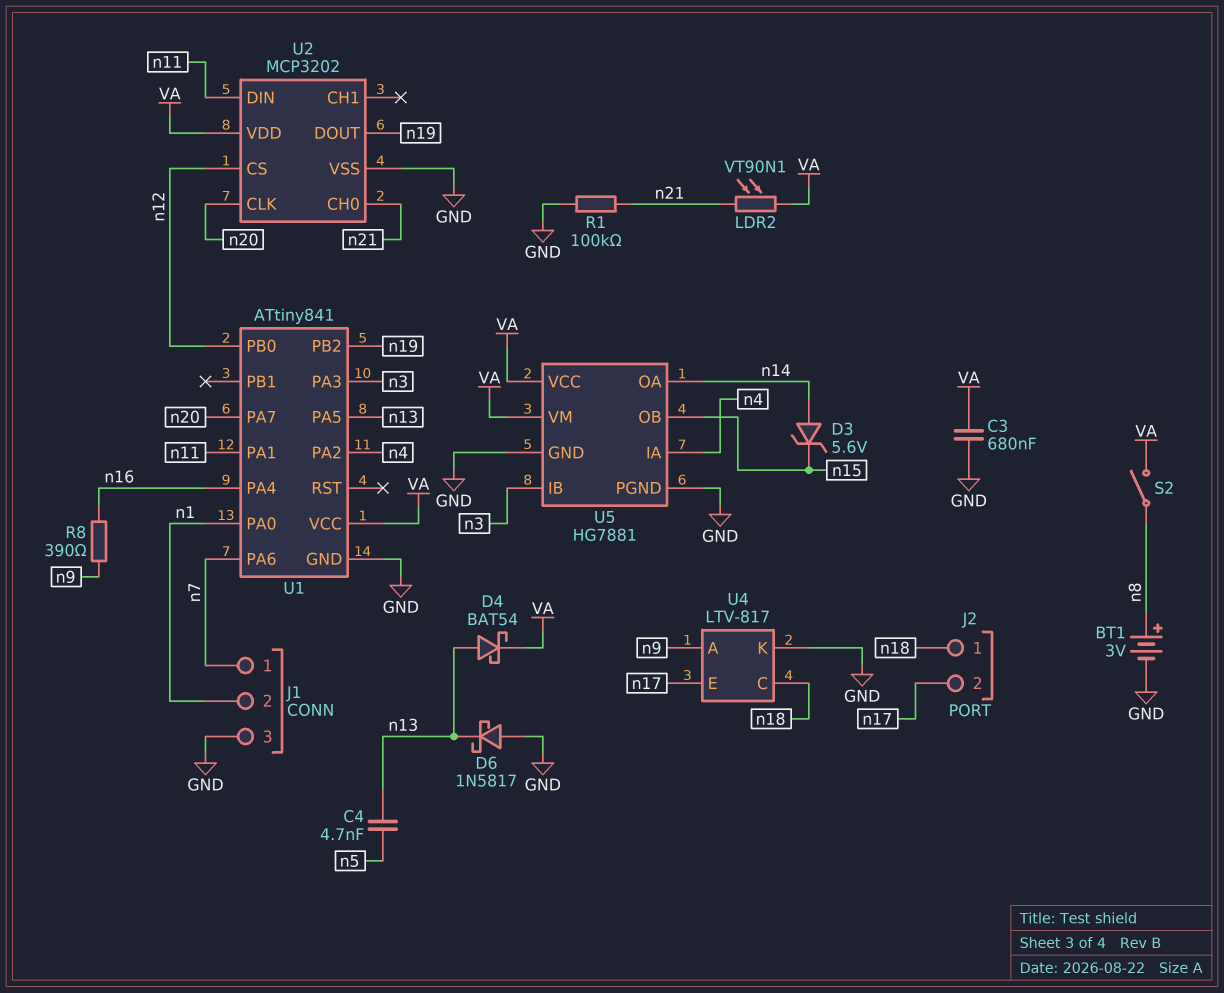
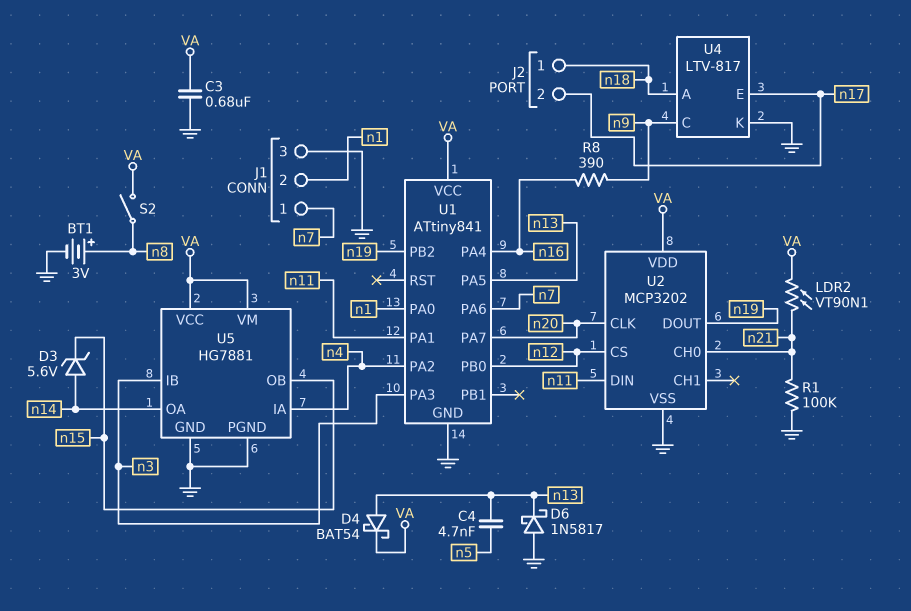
U4 pin A: n9 -> n18
U4 pin C: n18 -> n9

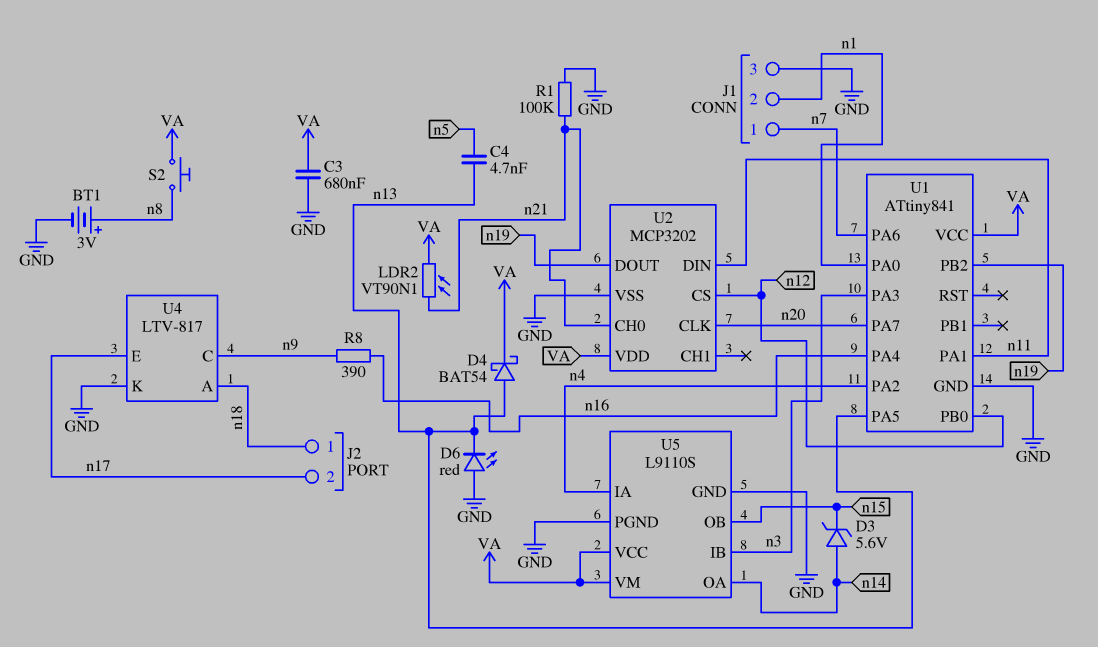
D6: schottky 1N5817 (A GND, K n13) -> LED red (A GND, K n13)
S2: switch (VA, n8) -> button (VA, n8)
U5: HG7881 -> L9110S

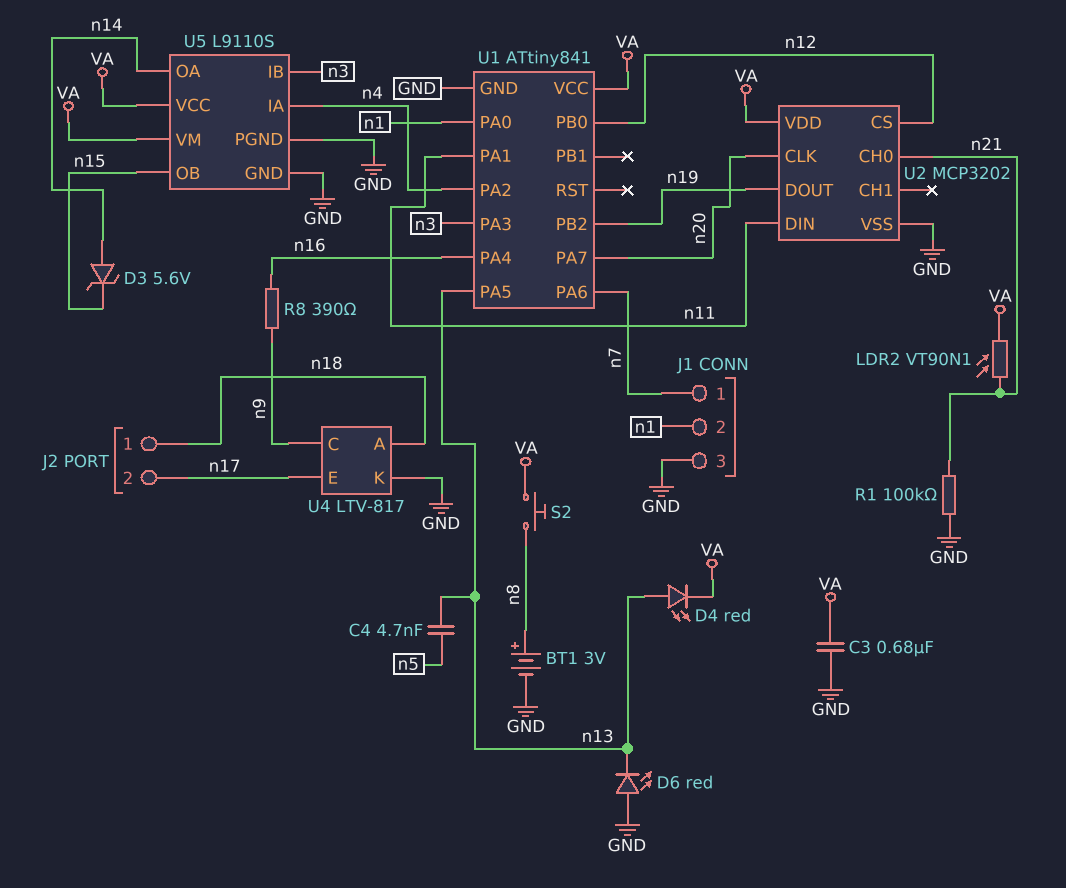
D4: schottky BAT54 (A n13, K VA) -> LED red (A n13, K VA)

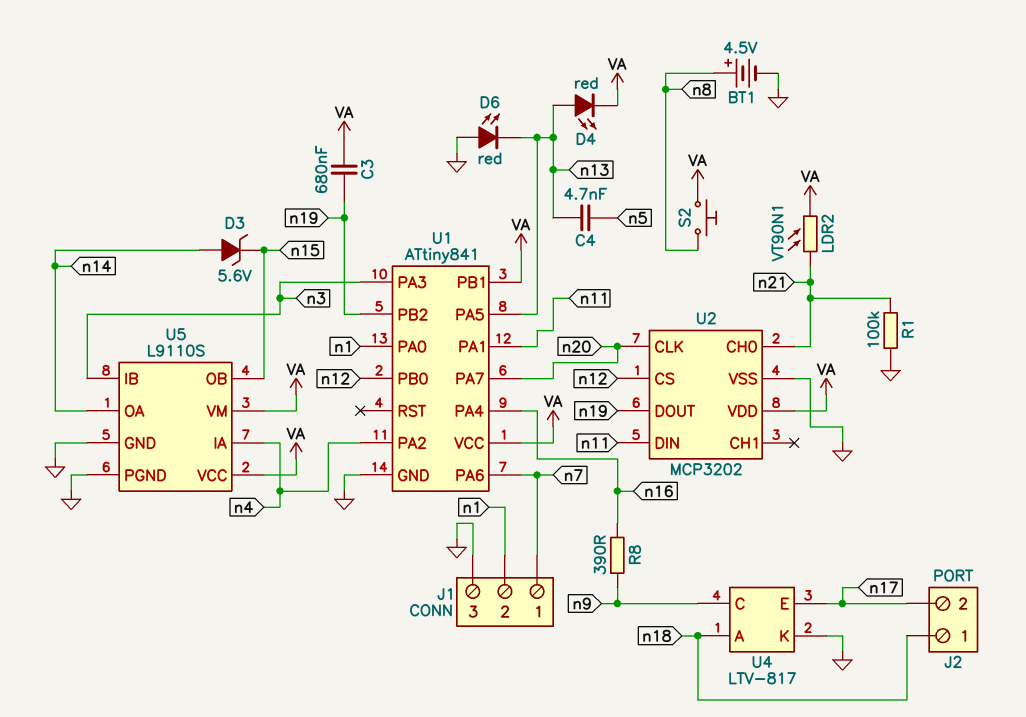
BT1: 3V (plus n8, minus GND) -> 4.5V (plus n8, minus GND)
C3: 680nF (GND, VA) -> 680nF (VA, n19)
U1 pin PB1: none -> VA

